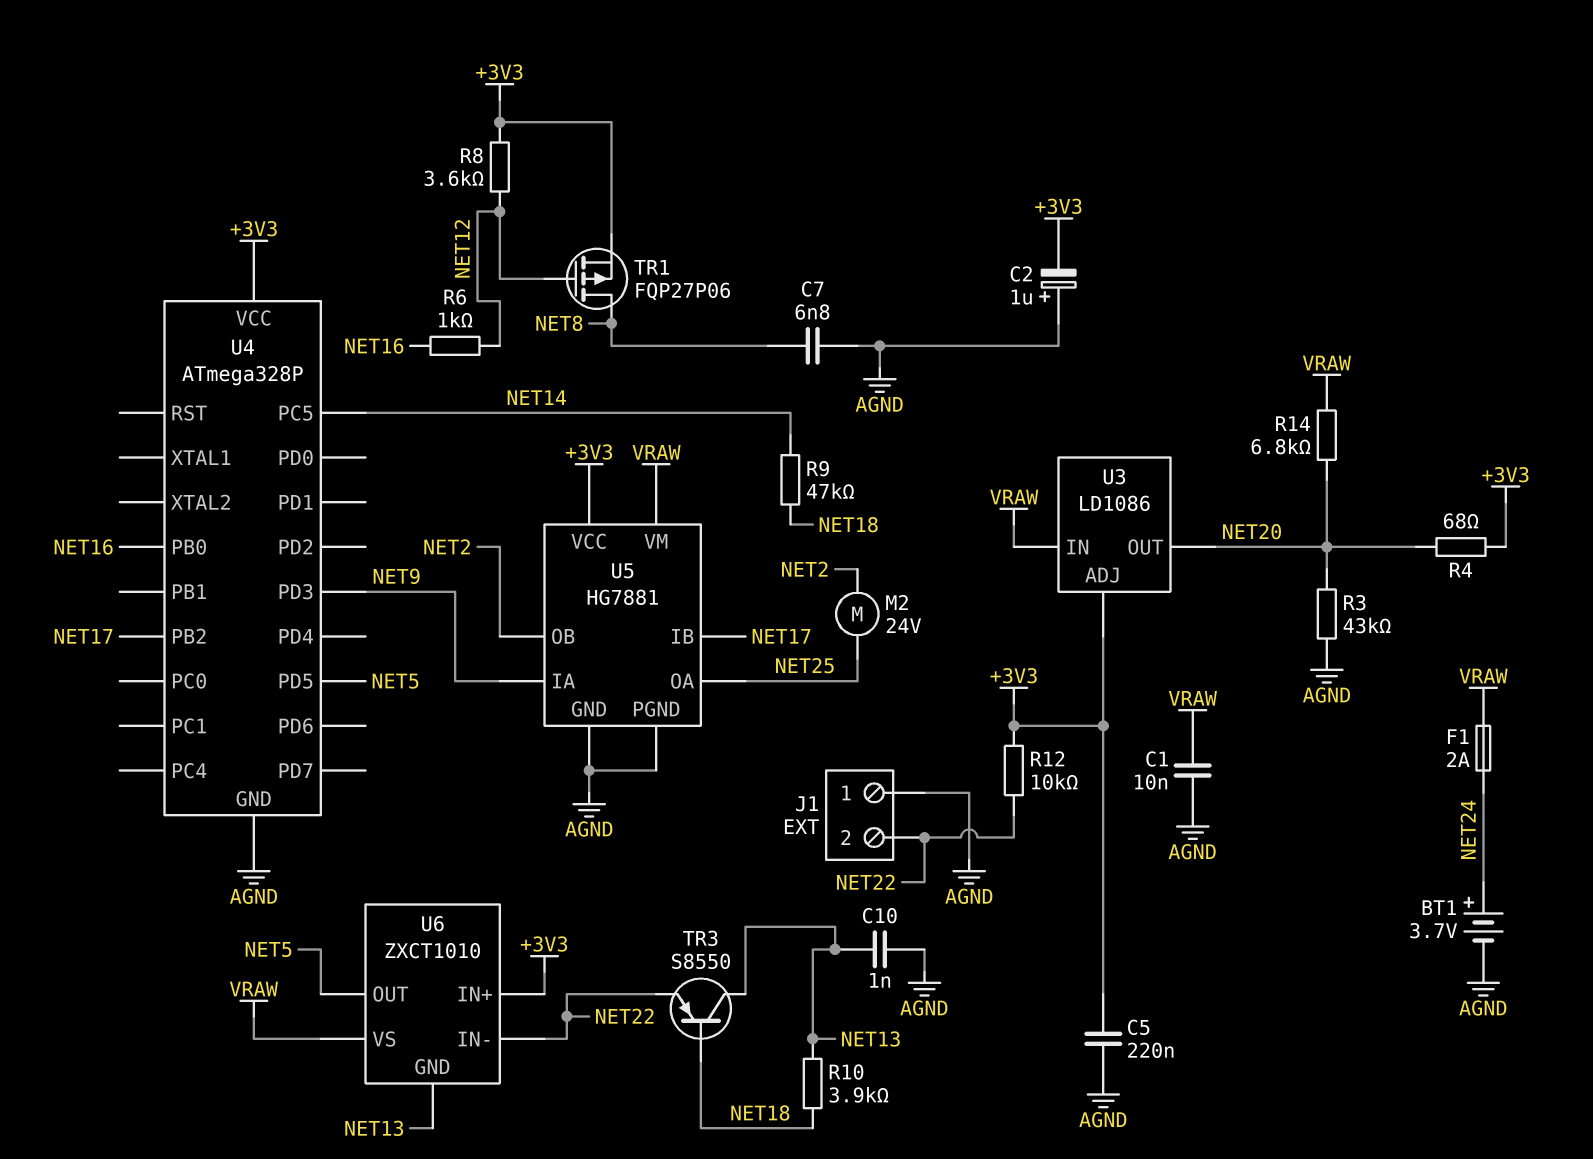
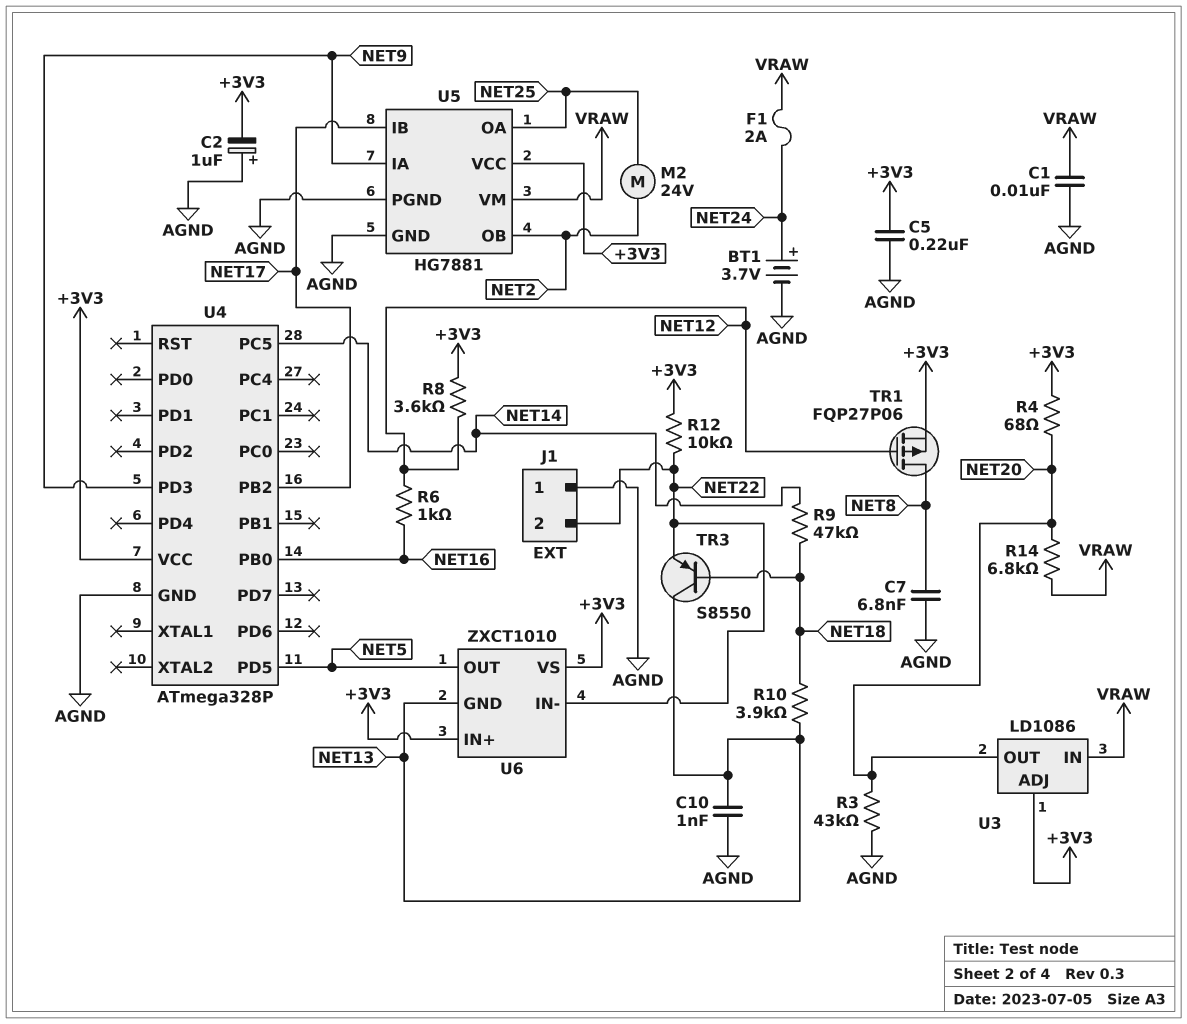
U6 pin VS: VRAW -> +3V3

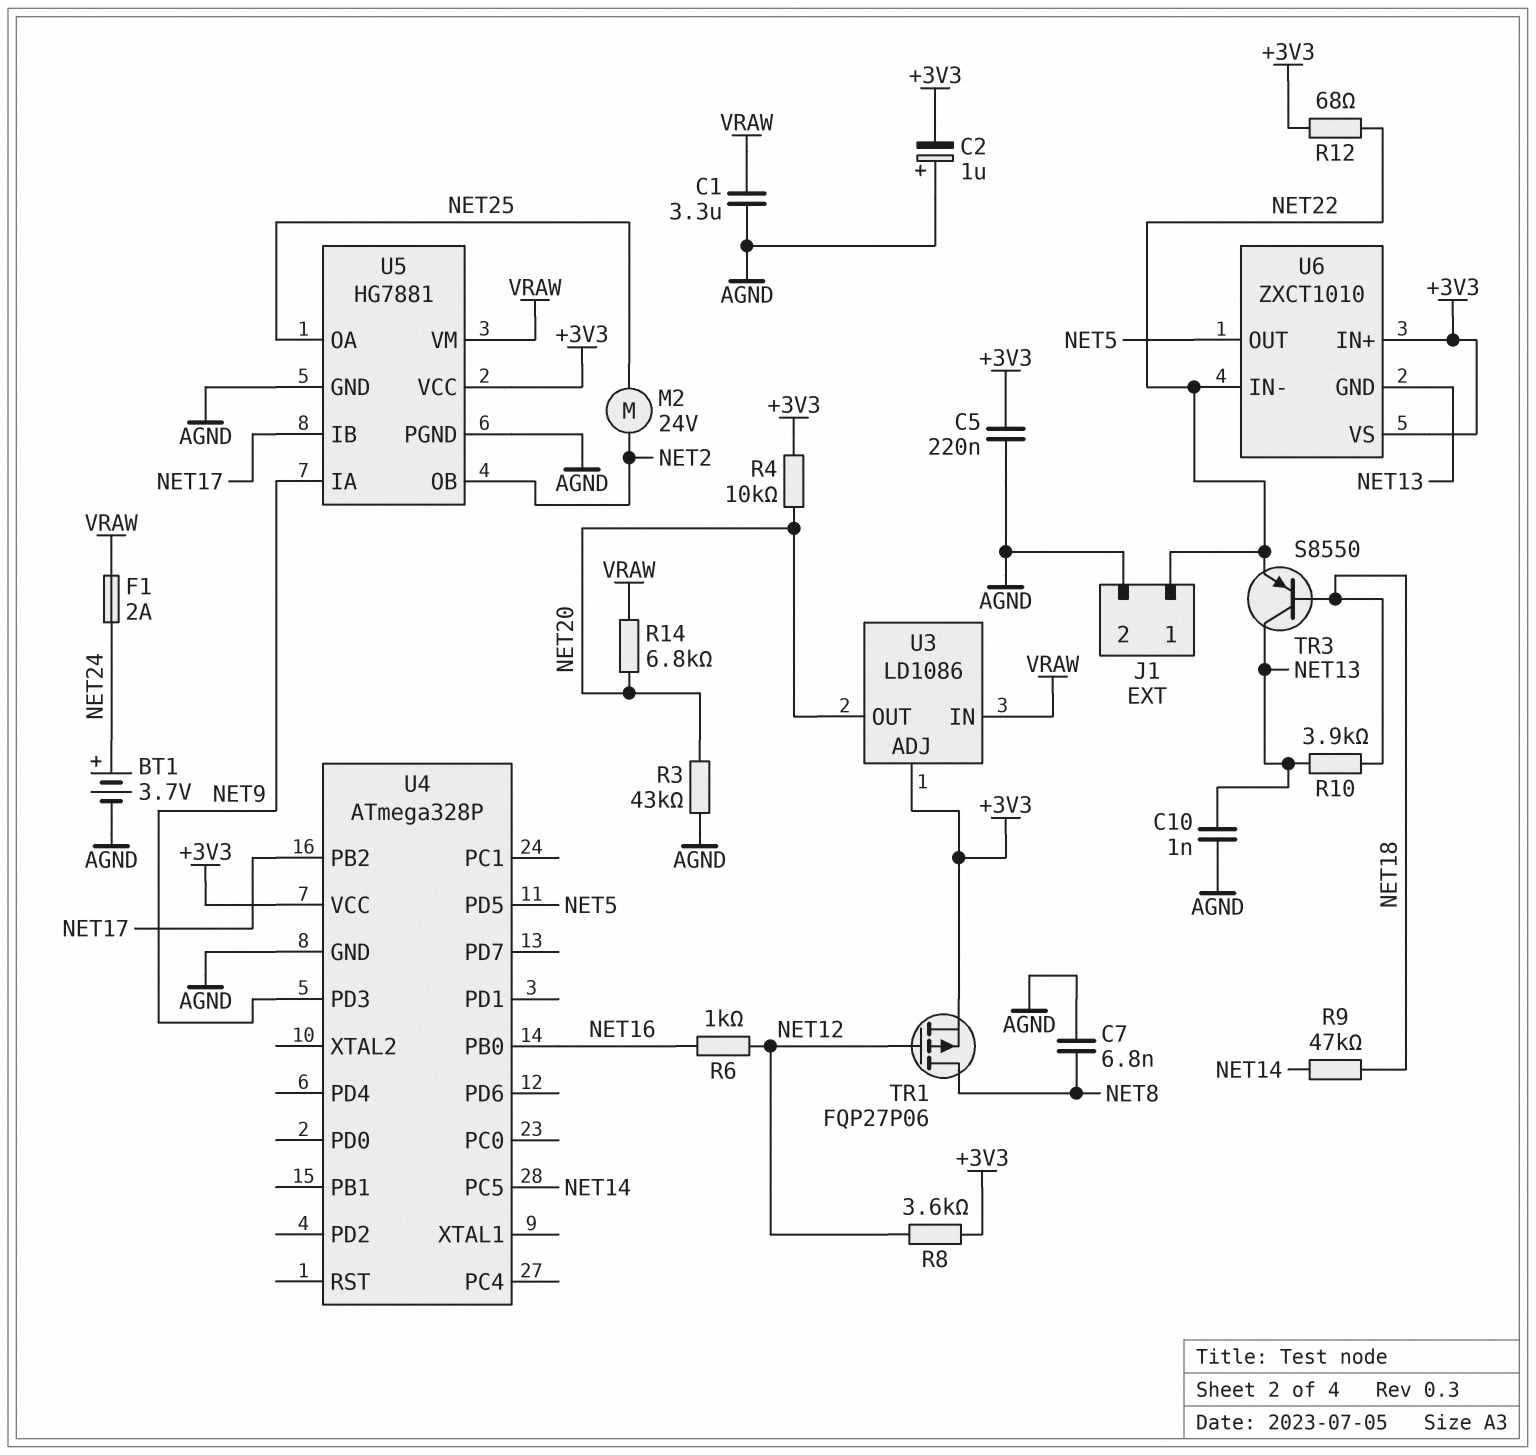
C1: 10nF (AGND, VRAW) -> 3.3uF (AGND, VRAW)
J1 pin 1: AGND -> NET22
J1 pin 2: NET22 -> AGND
R4: 68 (+3V3, NET20) -> 10k (+3V3, NET20)
R12: 10k (+3V3, NET22) -> 68 (+3V3, NET22)

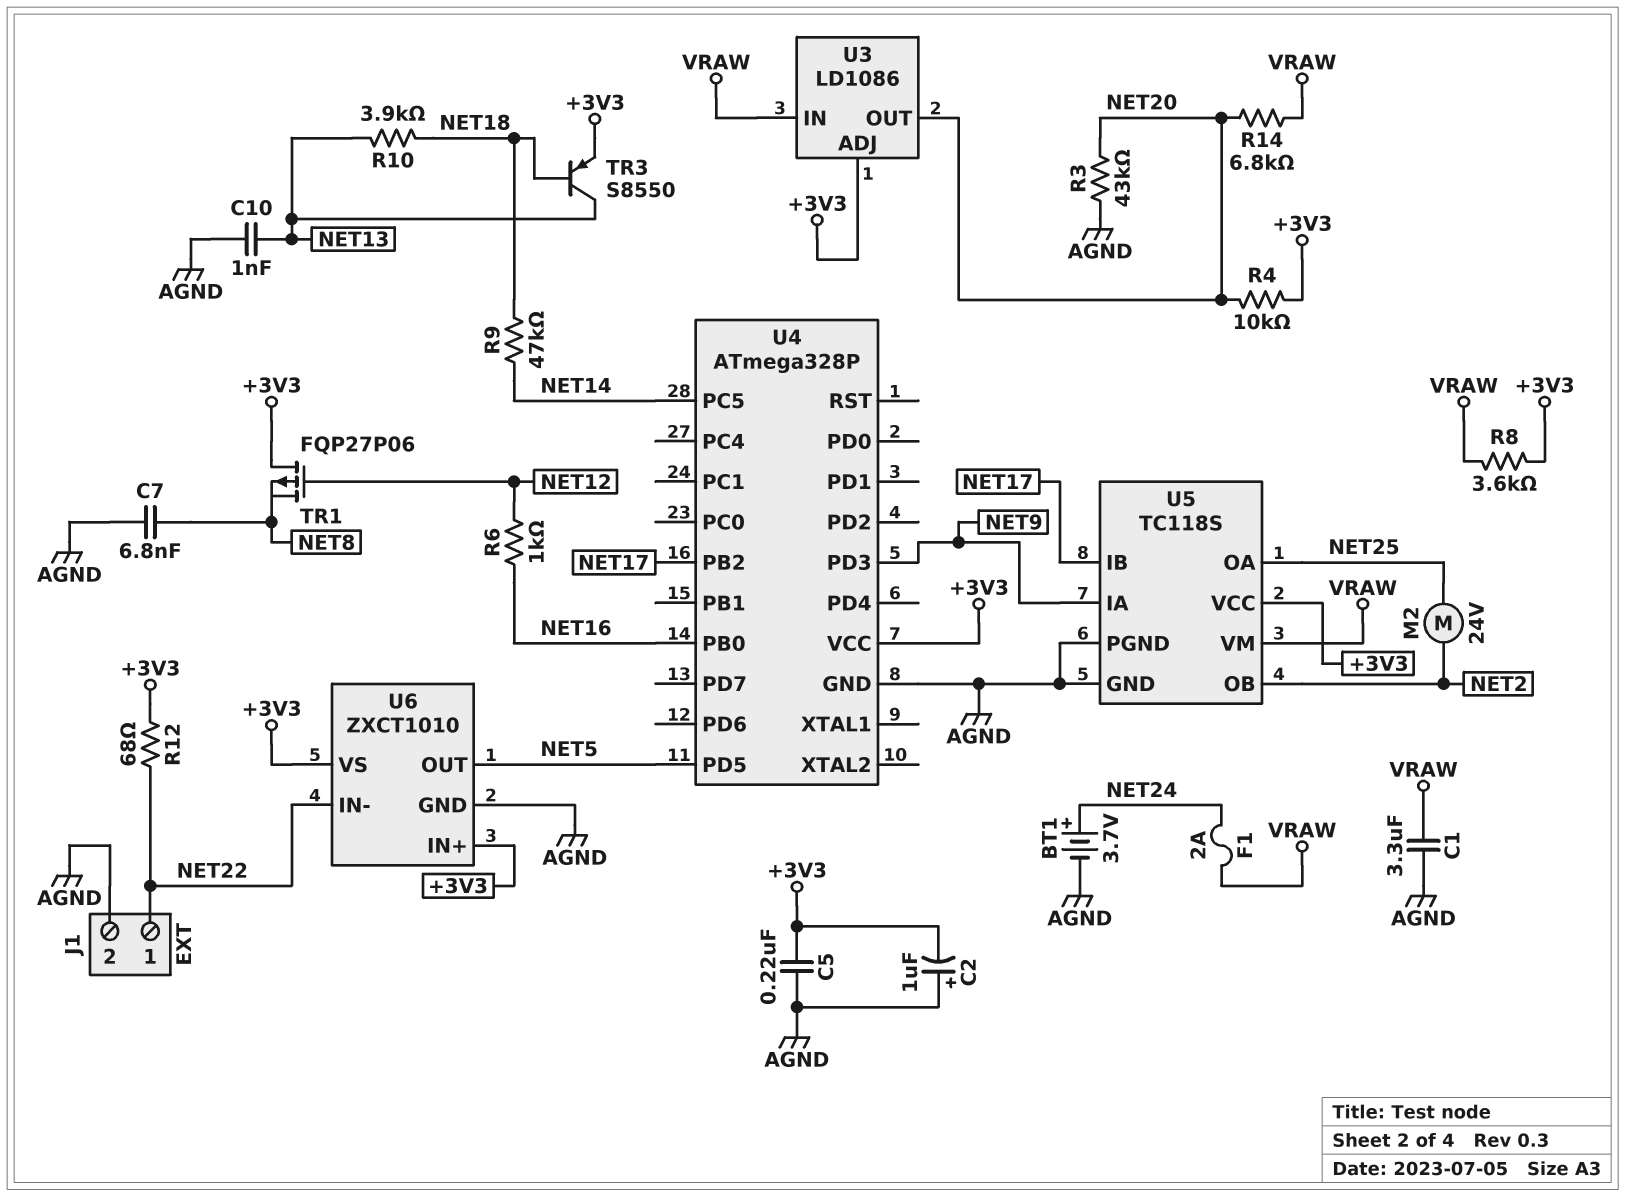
R8: 3.6k (+3V3, NET12) -> 3.6k (+3V3, VRAW)
TR1: PMOS FQP27P06 (G NET12, D NET8, S +3V3) -> PMOS FQP27P06 (G NET12, D +3V3, S NET8)
TR3: PNP S8550 (B NET18, C NET13, E NET22) -> PNP S8550 (B NET18, C NET13, E +3V3)
U5: HG7881 -> TC118S
U6 pin GND: NET13 -> AGND

